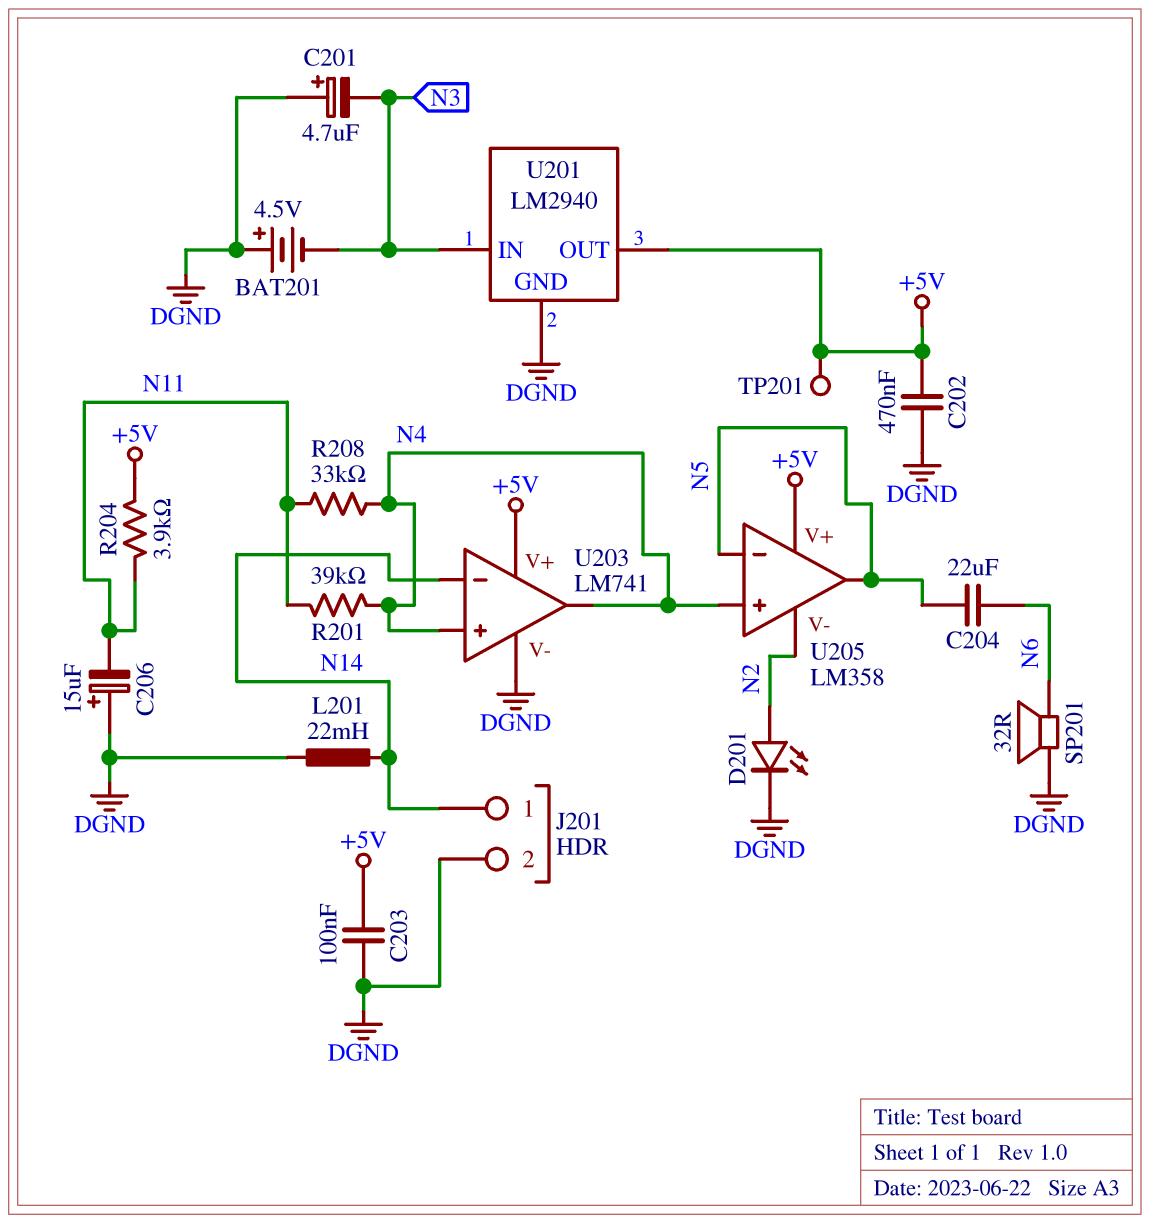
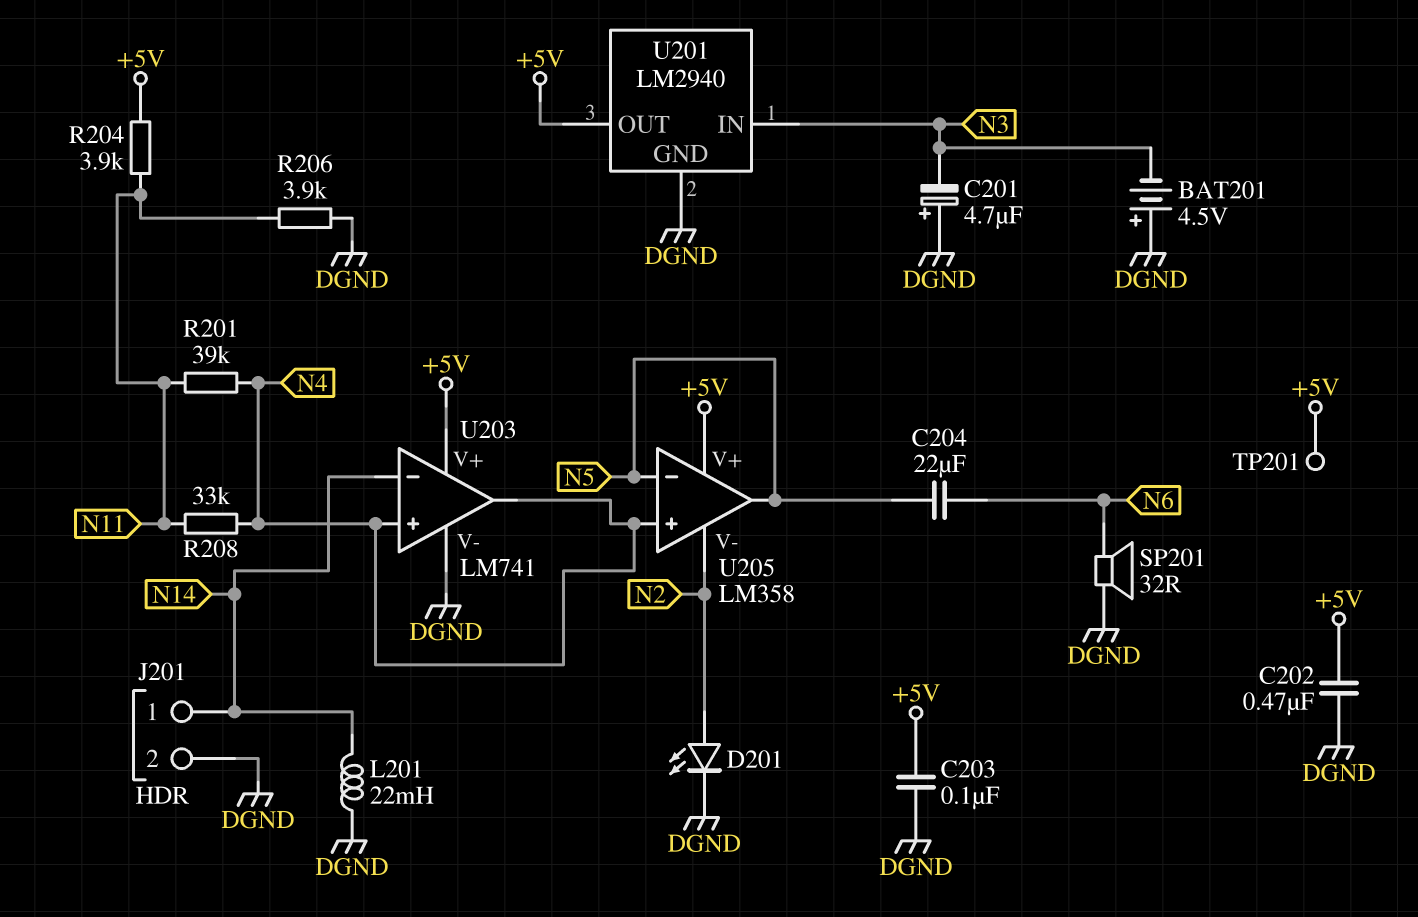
C206: 15uF (plus DGND, minus N11) -> none
R206: none -> 3.9k (DGND, N11)

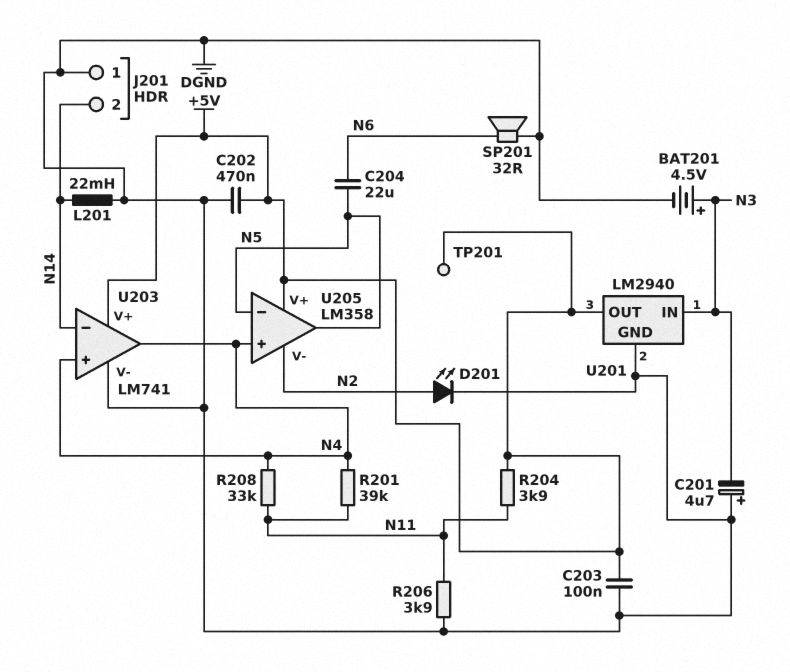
BAT201: 4.5V (plus DGND, minus N3) -> 4.5V (plus N3, minus DGND)
J201 pin 1: N14 -> DGND
J201 pin 2: DGND -> N14

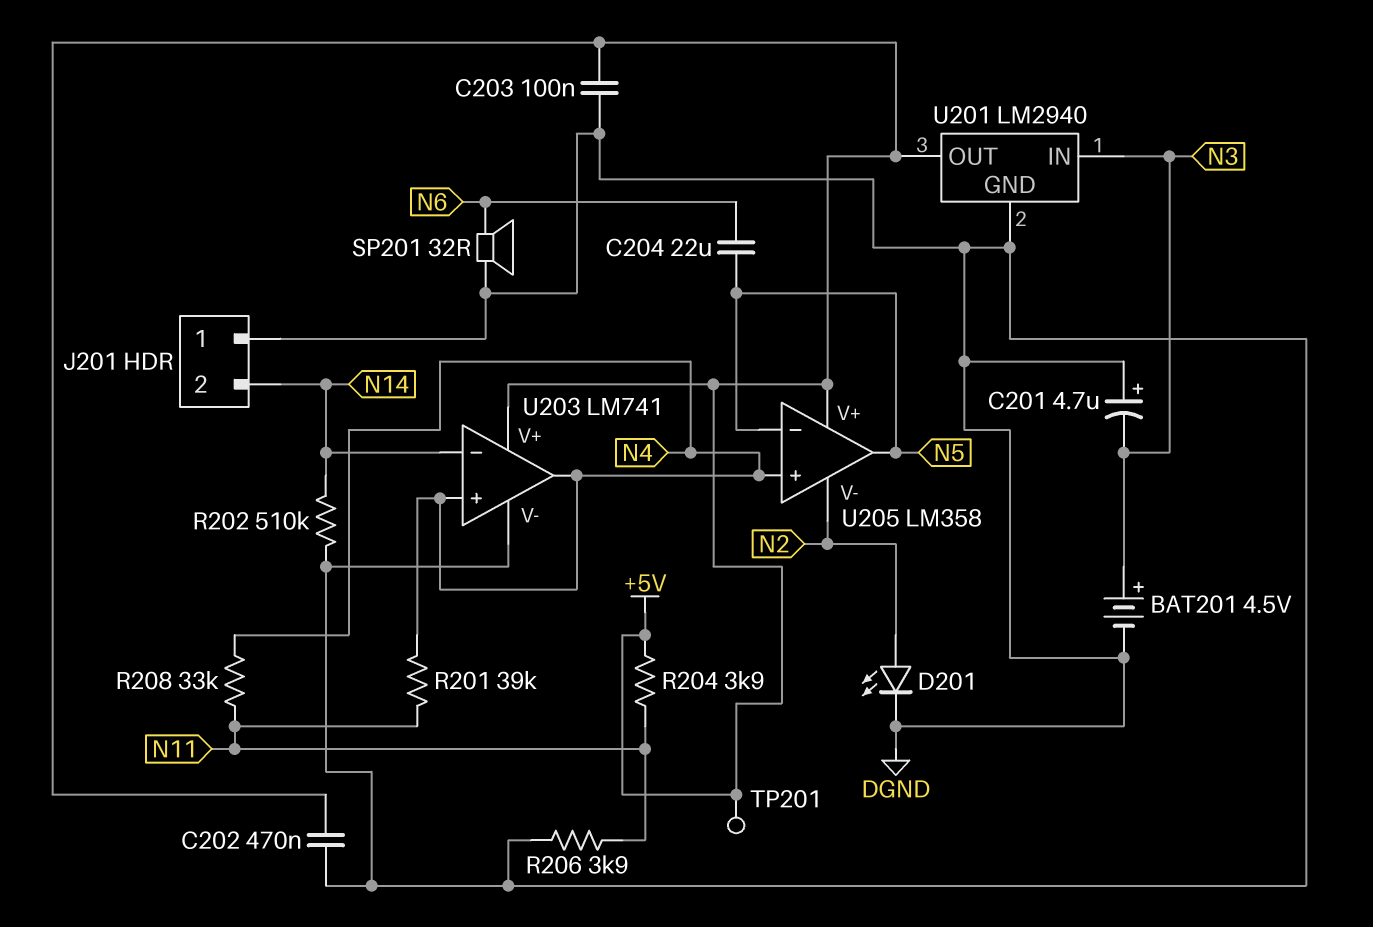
L201: 22mH (DGND, N14) -> none
R202: none -> 510k (DGND, N14)

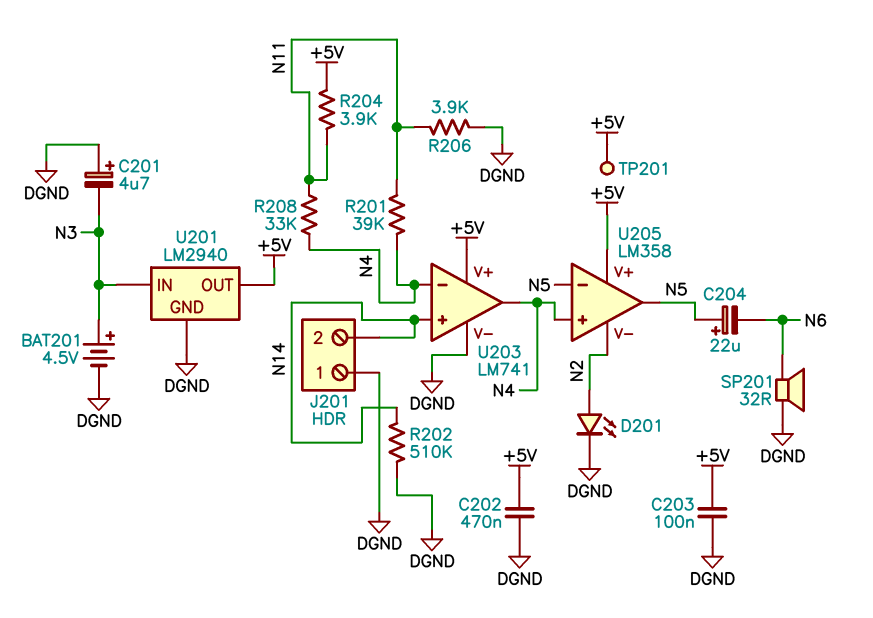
C204: 22uF (N5, N6) -> 22uF (plus N5, minus N6)
U203 pin in+: N4 -> N14
U203 pin in-: N14 -> N4

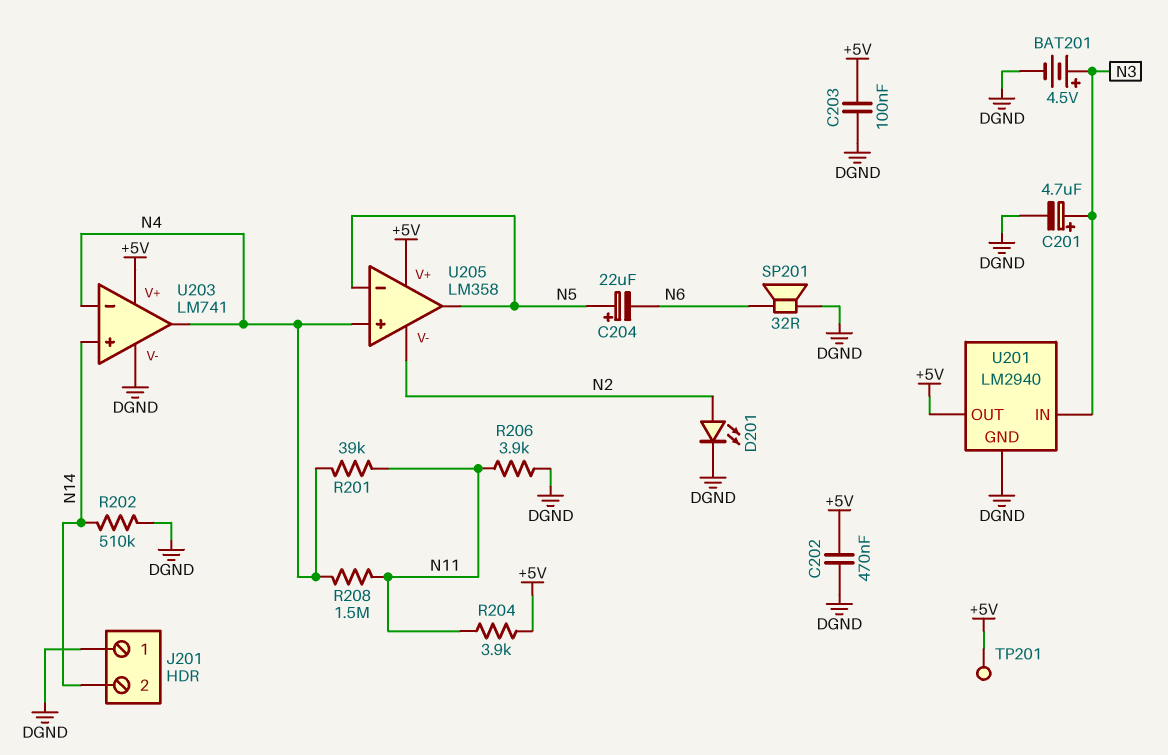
C201: 4.7uF (plus DGND, minus N3) -> 4.7uF (plus N3, minus DGND)
R208: 33k (N4, N11) -> 1.5M (N4, N11)

